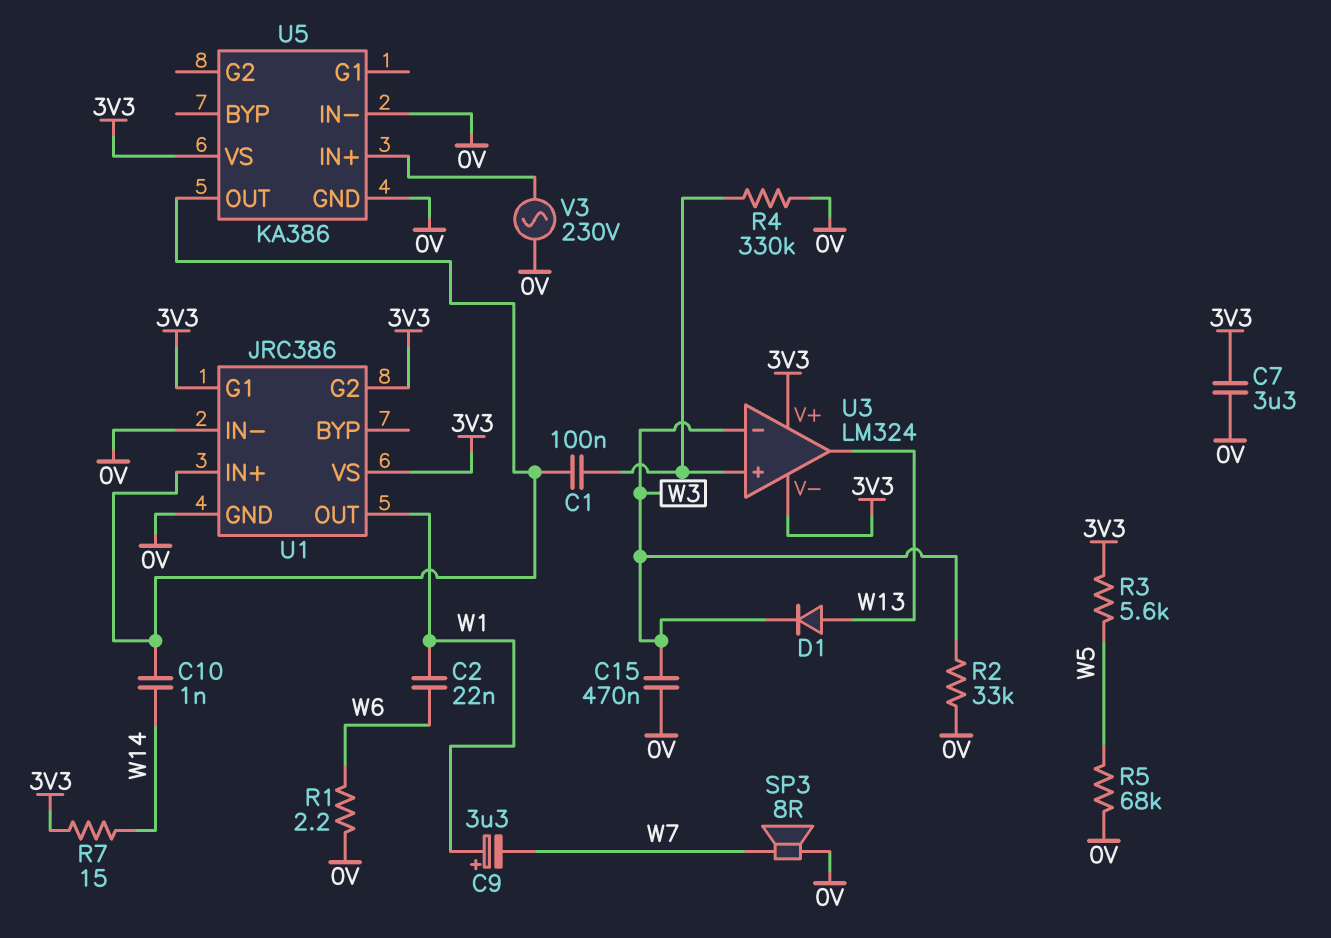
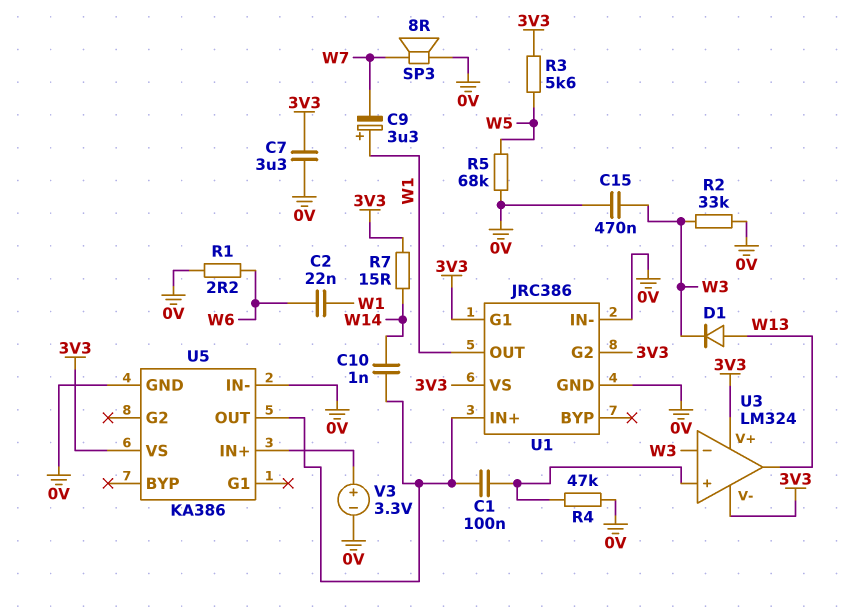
R4: 330k (0V, U3/in+) -> 47k (0V, U3/in+)
V3: AC 230V (0V, U5/IN+) -> 3.3V (plus U5/IN+, minus 0V)

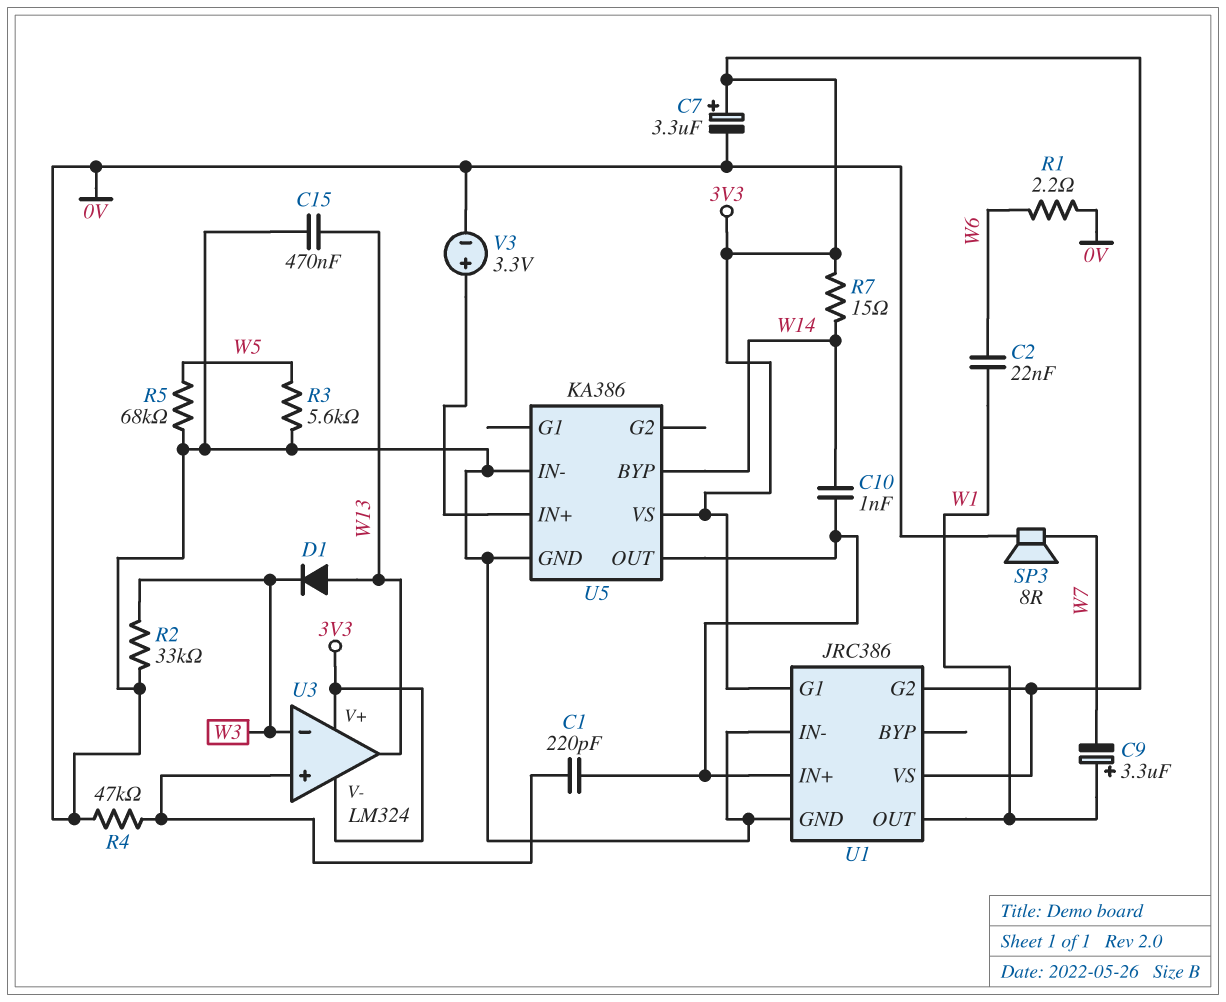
C1: 100nF (U1/IN+, U3/in+) -> 220pF (U1/IN+, U3/in+)
C7: 3.3uF (0V, 3V3) -> 3.3uF (plus 3V3, minus 0V)
C15: 470nF (0V, W3) -> 470nF (0V, W13)
R3: 5.6k (3V3, W5) -> 5.6k (0V, W5)
U5 pin BYP: none -> W14

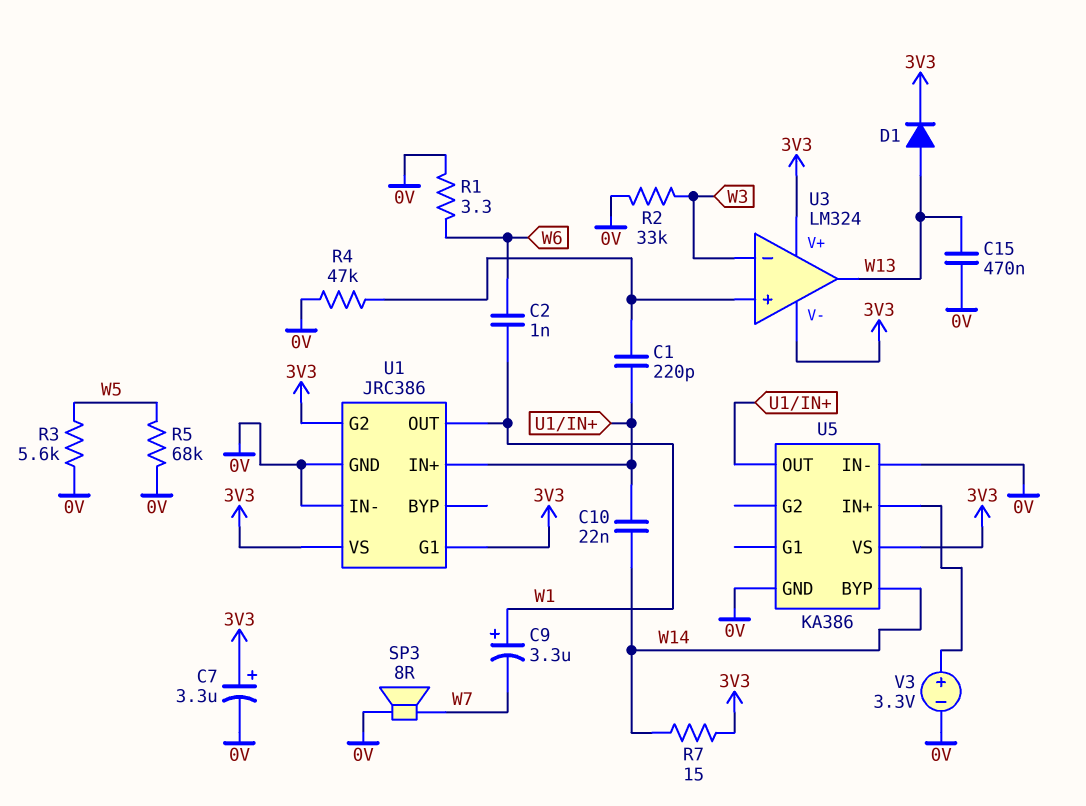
C2: 22nF (W1, W6) -> 1nF (W1, W6)
C10: 1nF (U1/IN+, W14) -> 22nF (U1/IN+, W14)
D1: diode (A W13, K W3) -> diode (A W13, K 3V3)
R1: 2.2 (0V, W6) -> 3.3 (0V, W6)

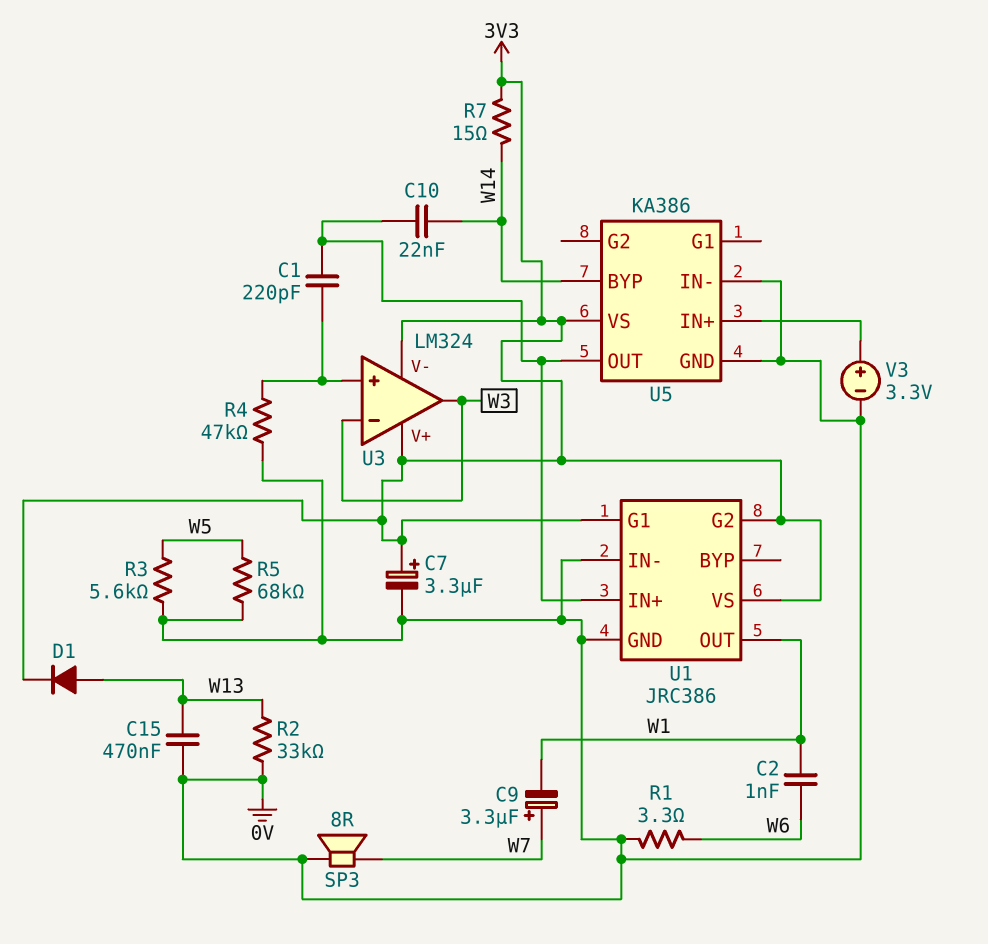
C9: 3.3uF (plus W1, minus W7) -> 3.3uF (plus W7, minus W1)
R2: 33k (0V, W3) -> 33k (0V, W13)
U3 pin out: W13 -> W3

